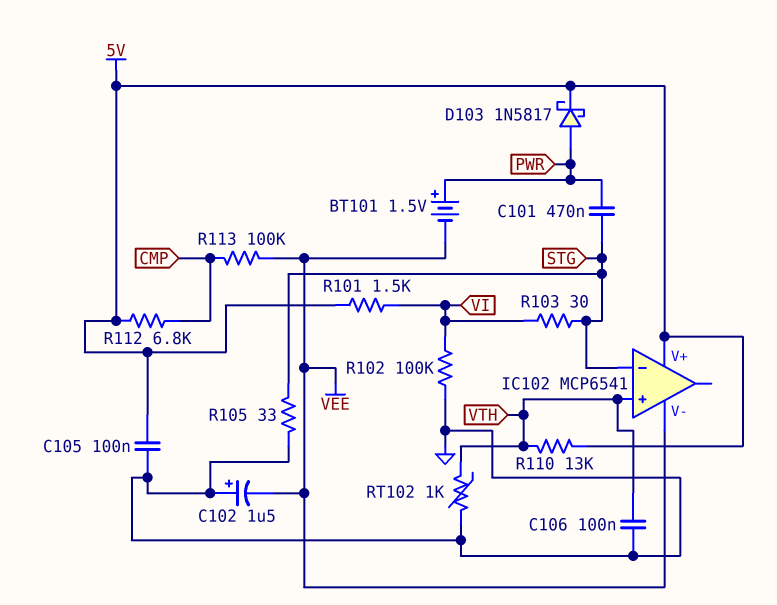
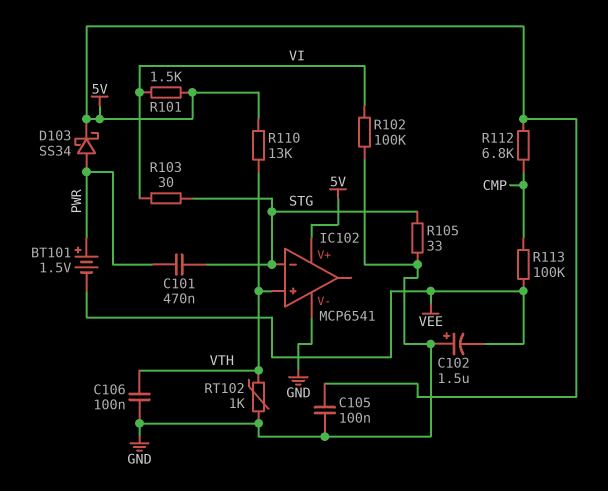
D103: schottky 1N5817 (A PWR, K 5V) -> schottky SS34 (A PWR, K 5V)
IC102 pin V-: VEE -> GND

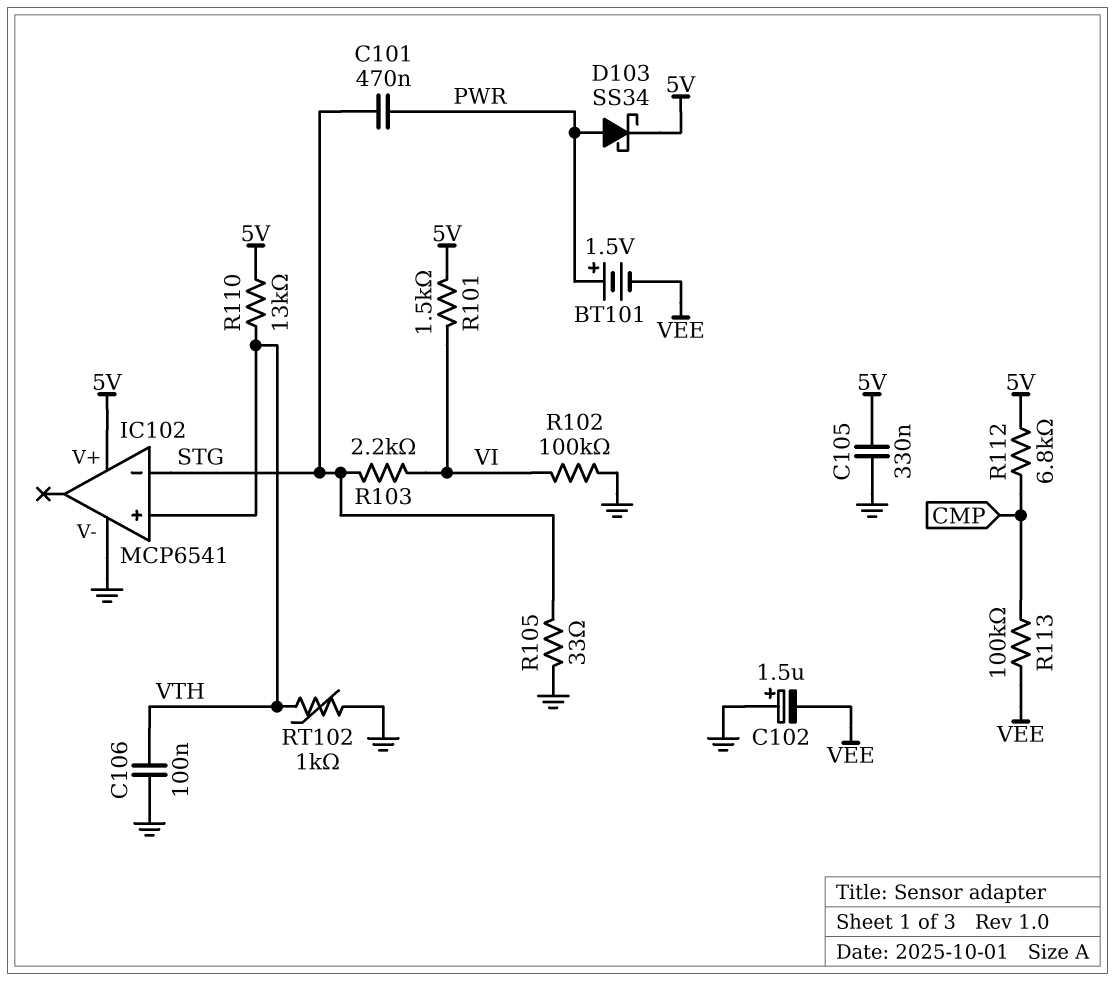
C105: 100nF (5V, GND) -> 330nF (5V, GND)
R103: 30 (STG, VI) -> 2.2k (STG, VI)

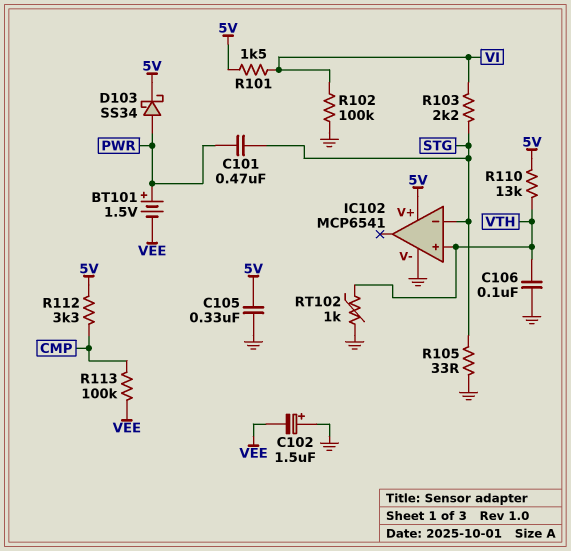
R112: 6.8k (5V, CMP) -> 3.3k (5V, CMP)

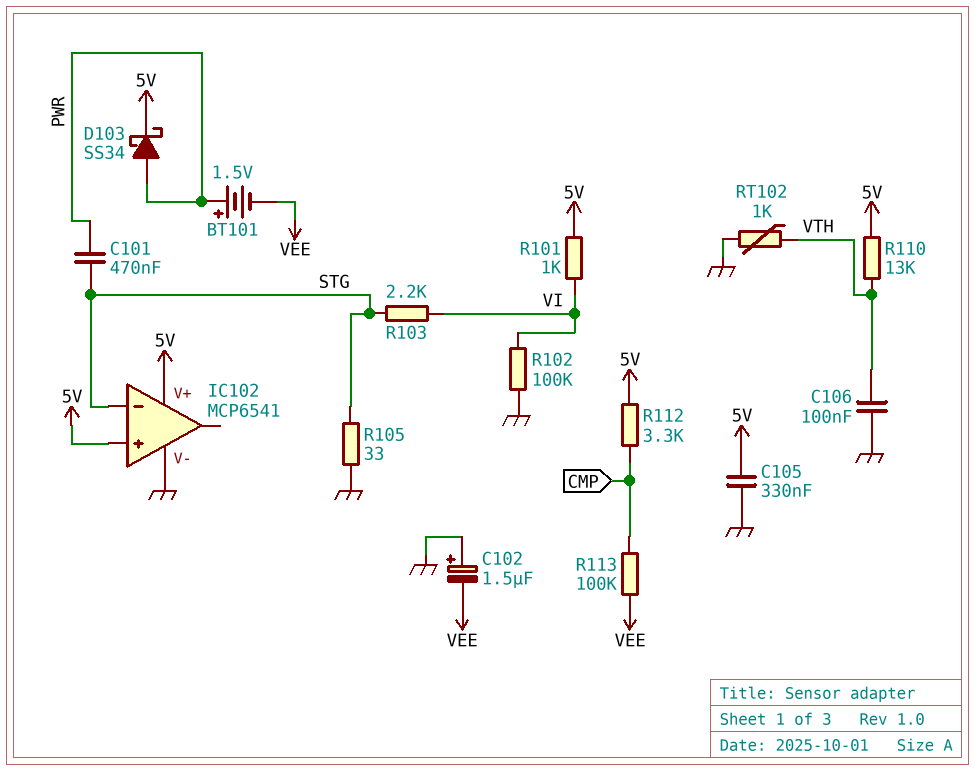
IC102 pin in+: VTH -> 5V
R101: 1.5k (5V, VI) -> 1k (5V, VI)

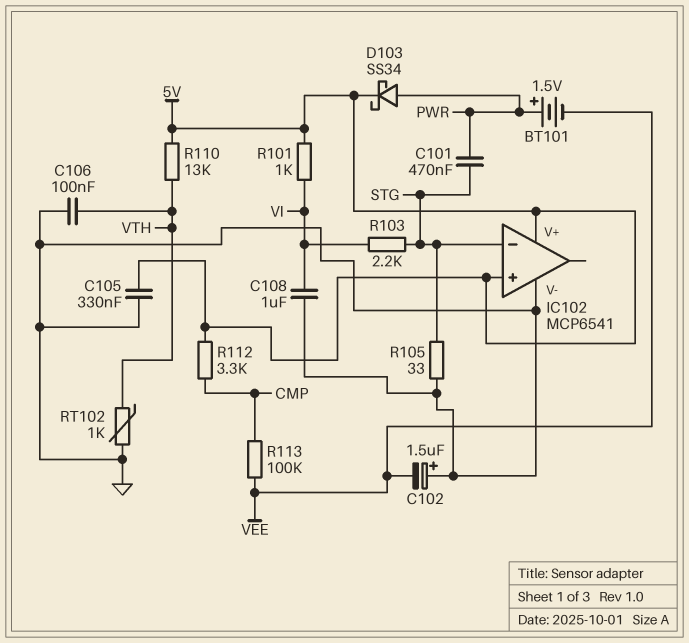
C108: none -> 1uF (GND, VI)
R102: 100k (GND, VI) -> none

